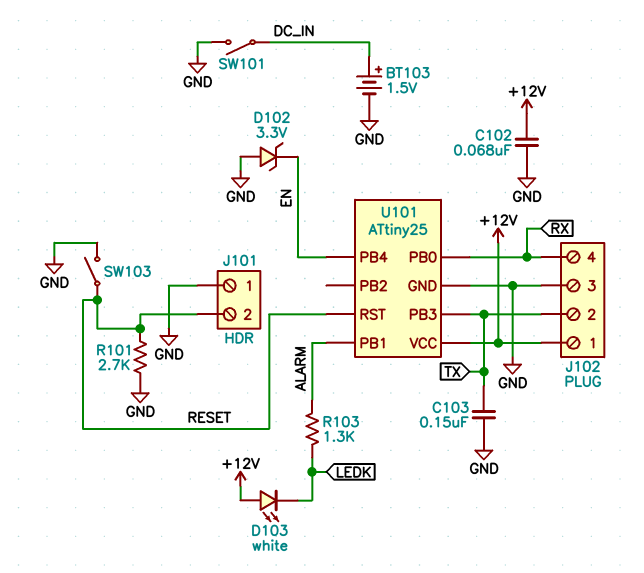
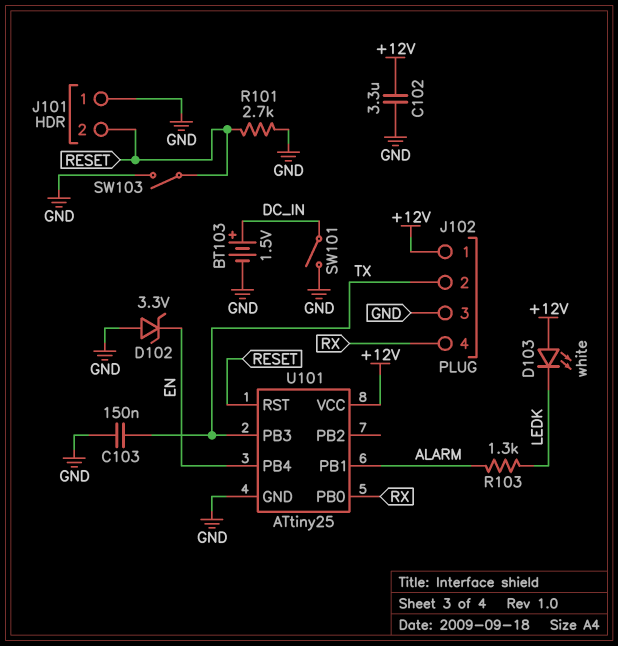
C102: 68nF (+12V, GND) -> 3.3uF (+12V, GND)

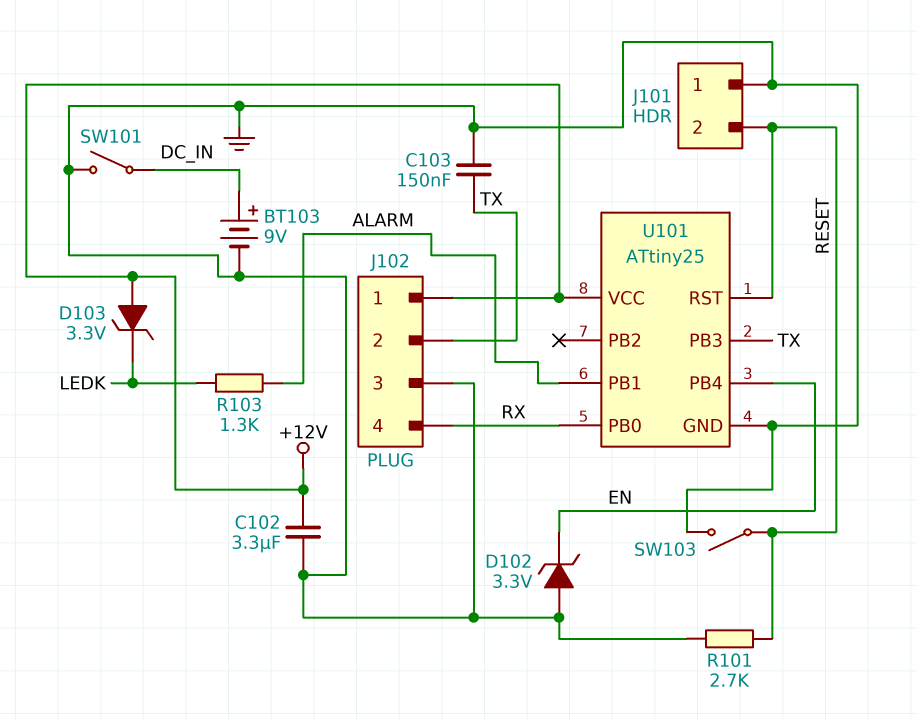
BT103: 1.5V (plus DC_IN, minus GND) -> 9V (plus DC_IN, minus GND)
D103: LED white (A +12V, K LEDK) -> zener 3.3V (A +12V, K LEDK)

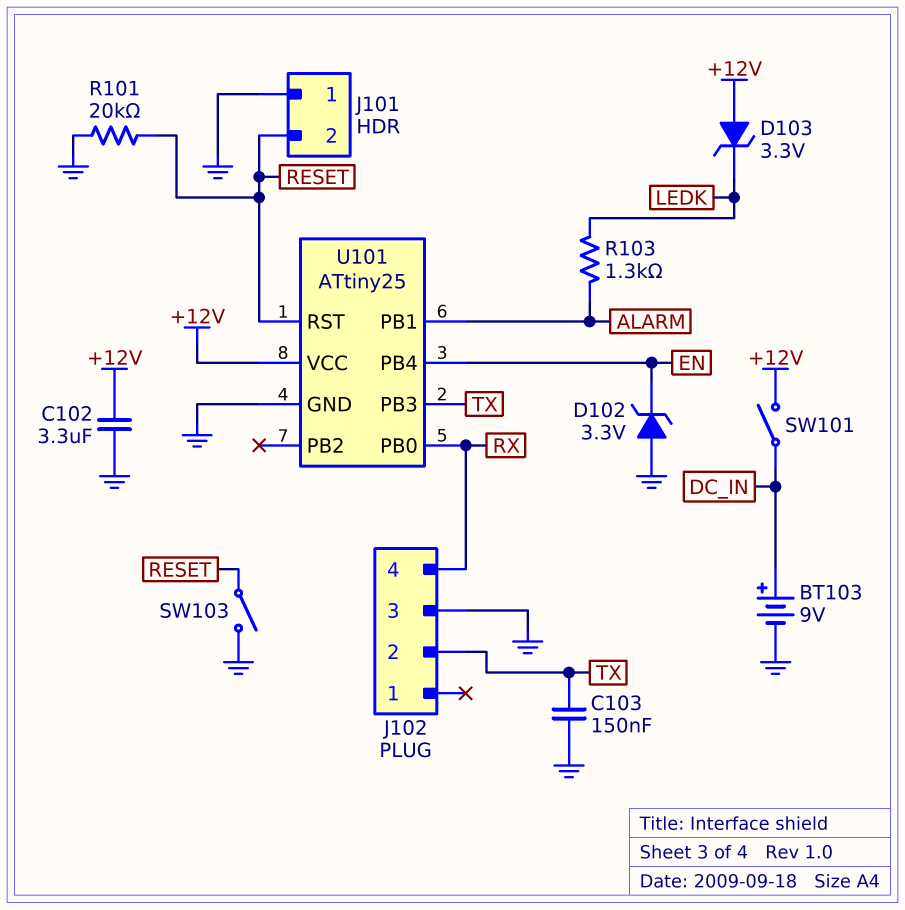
J102 pin 1: +12V -> none
R101: 2.7k (GND, RESET) -> 20k (GND, RESET)
SW101: switch (DC_IN, GND) -> switch (+12V, DC_IN)

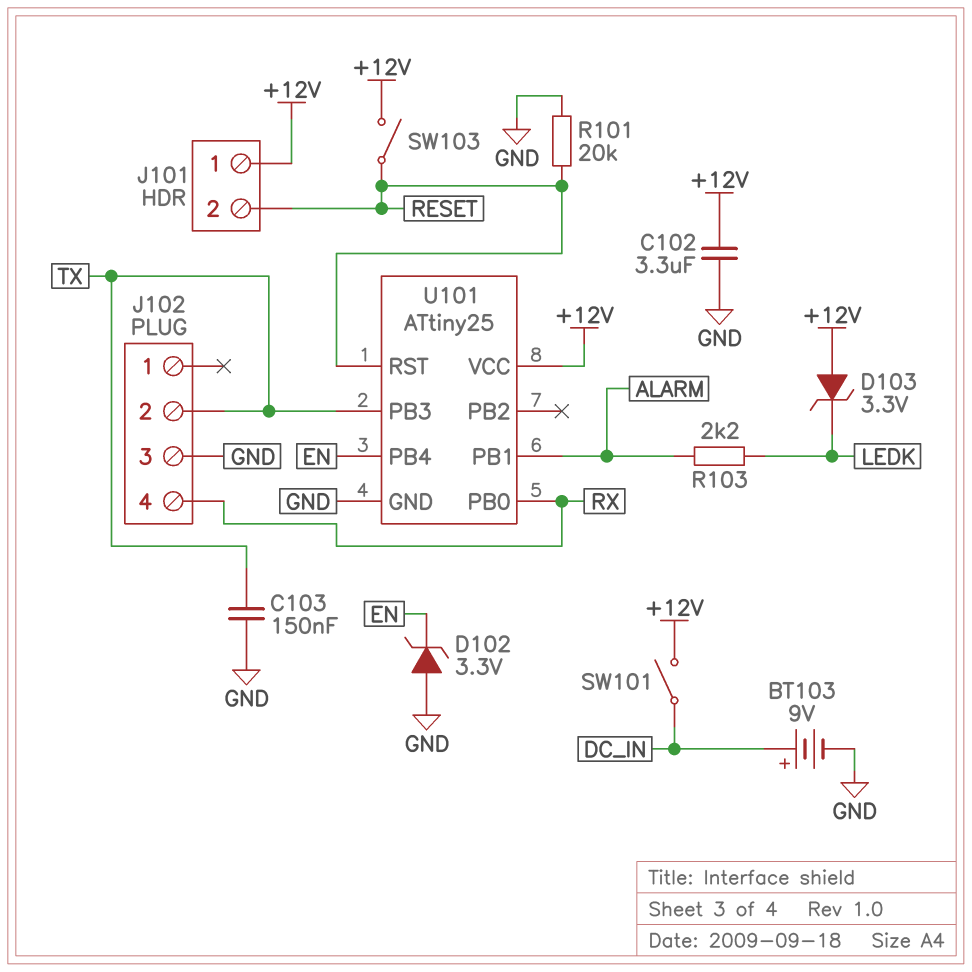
J101 pin 1: GND -> +12V
R103: 1.3k (ALARM, LEDK) -> 2.2k (ALARM, LEDK)
SW103: switch (GND, RESET) -> switch (+12V, RESET)

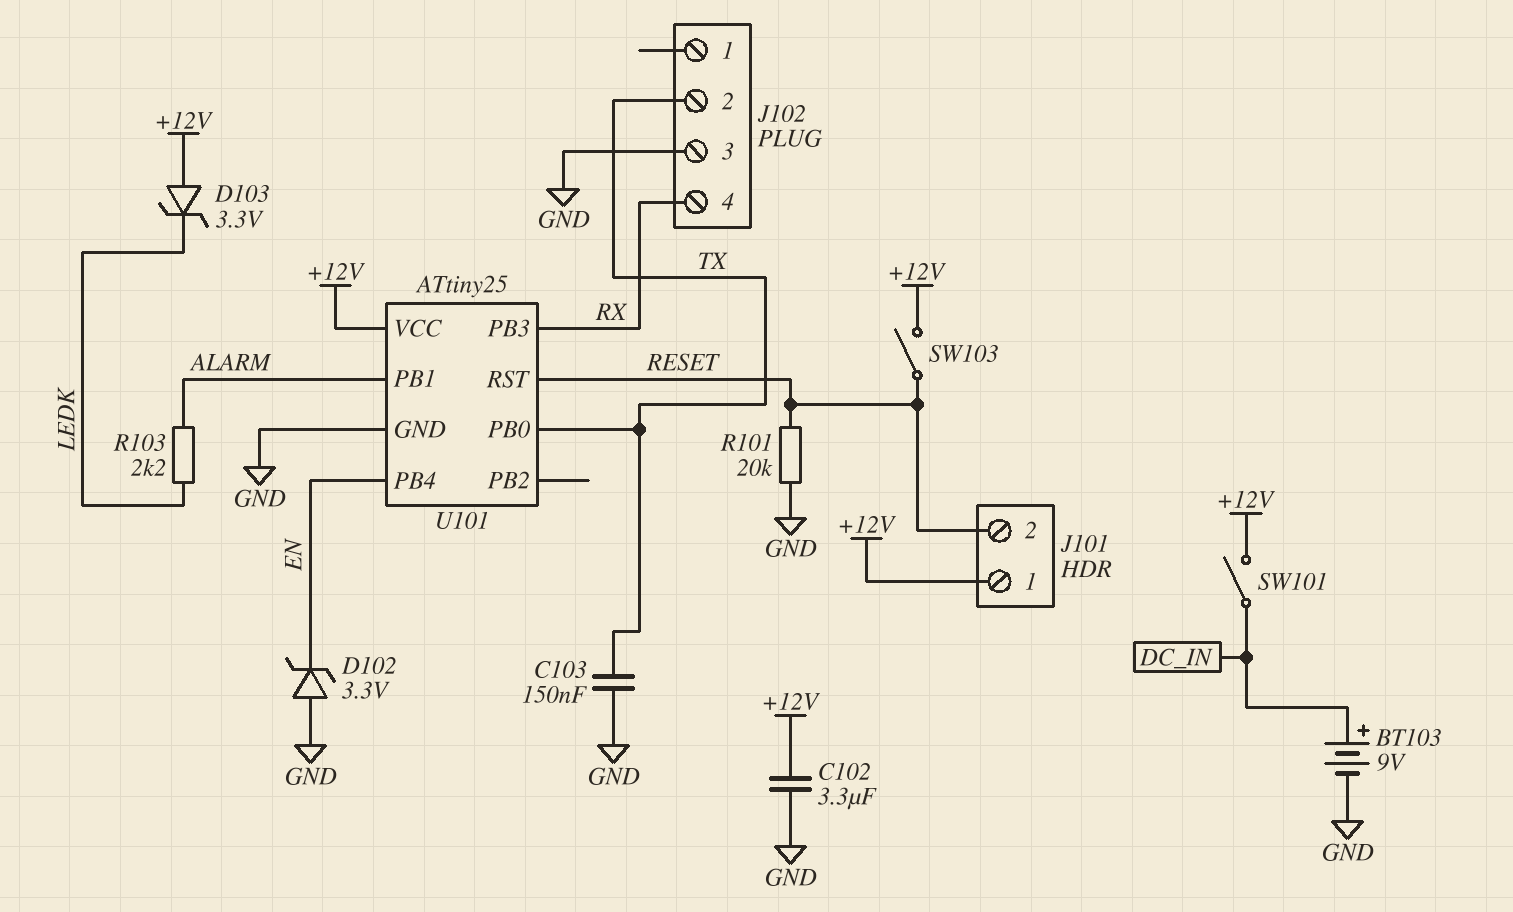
U101 pin PB0: RX -> TX
U101 pin PB3: TX -> RX

